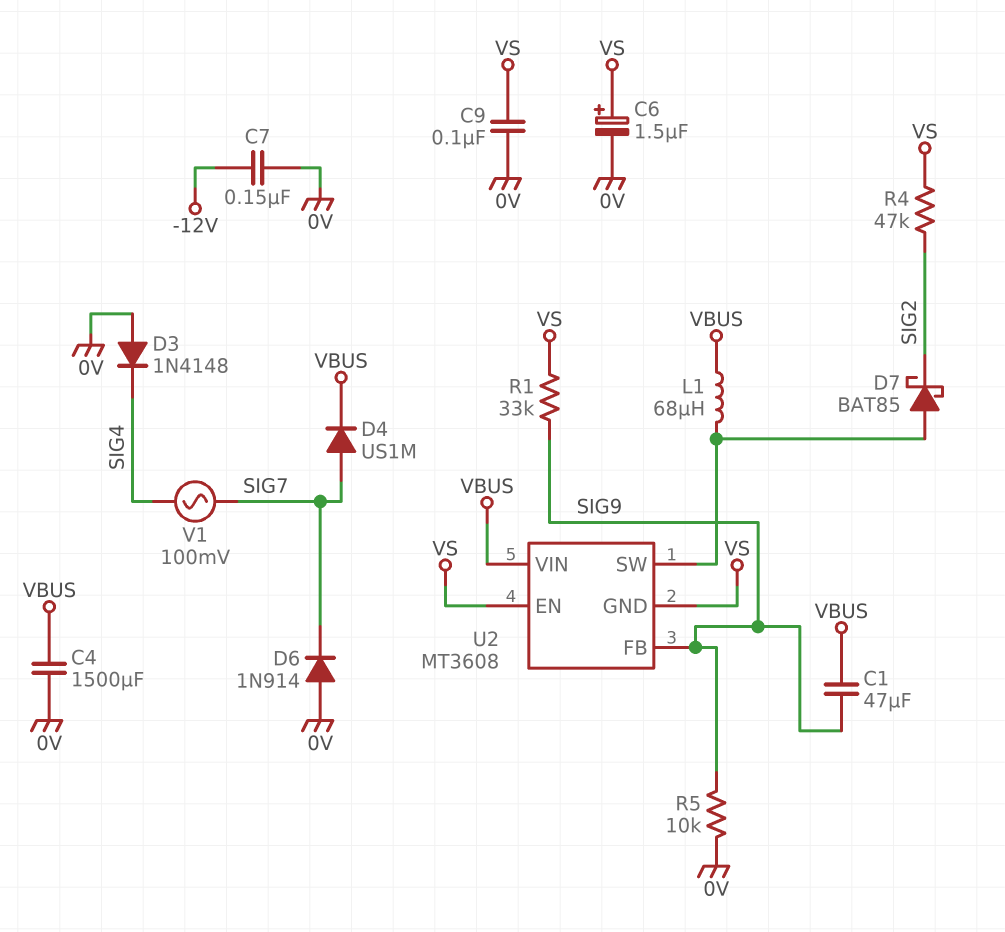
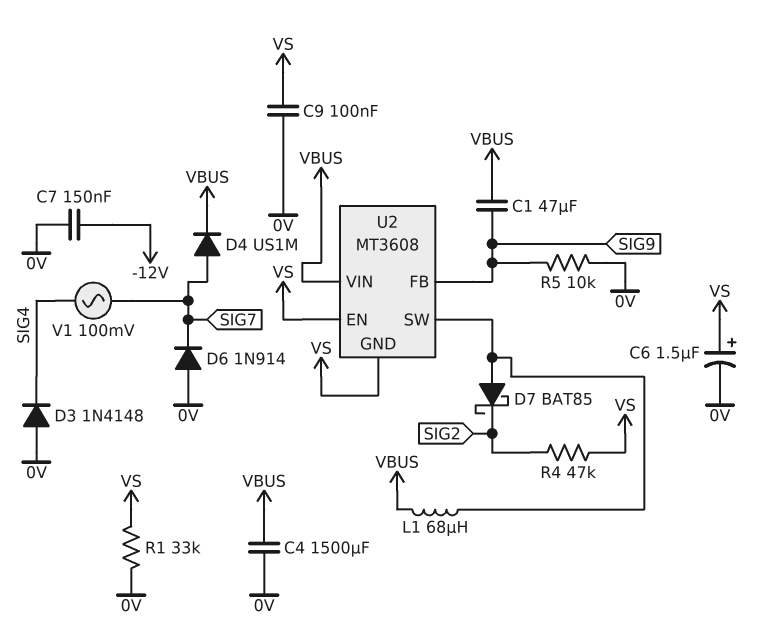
R1: 33k (SIG9, VS) -> 33k (0V, VS)

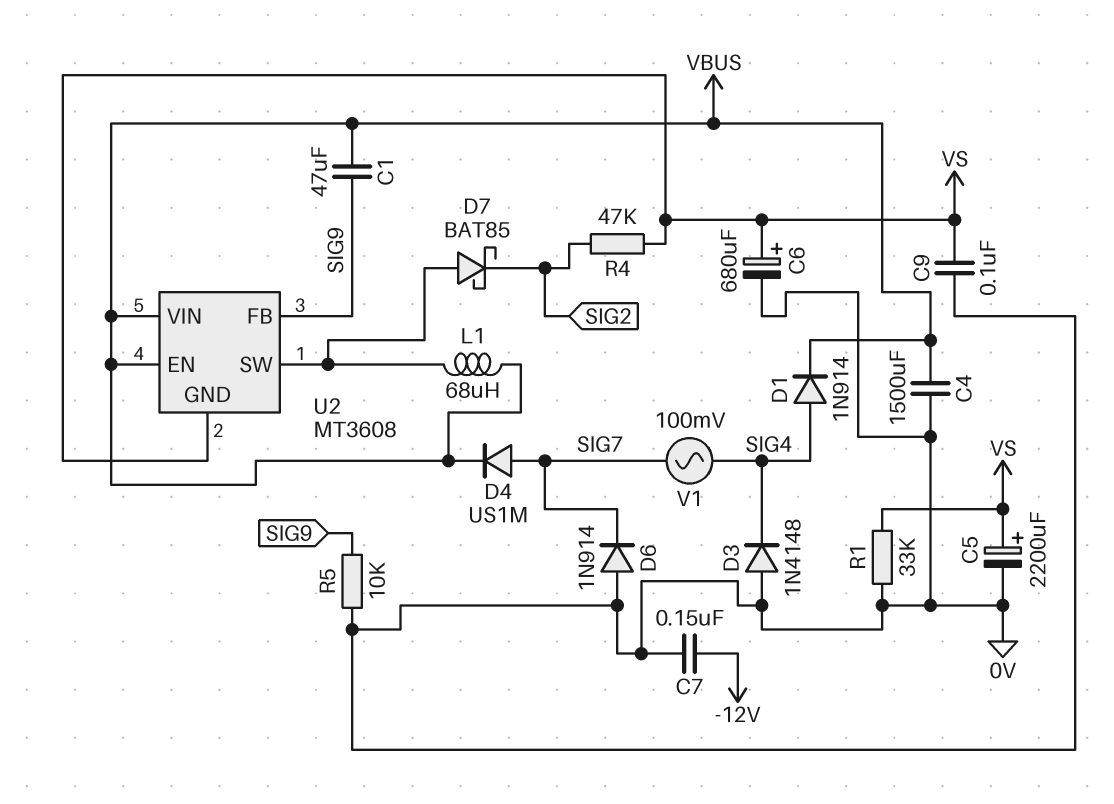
C5: none -> 2200uF (plus VS, minus 0V)
C6: 1.5uF (plus VS, minus 0V) -> 680uF (plus VS, minus 0V)
D1: none -> diode 1N914 (A SIG4, K VBUS)
U2 pin EN: VS -> VBUS

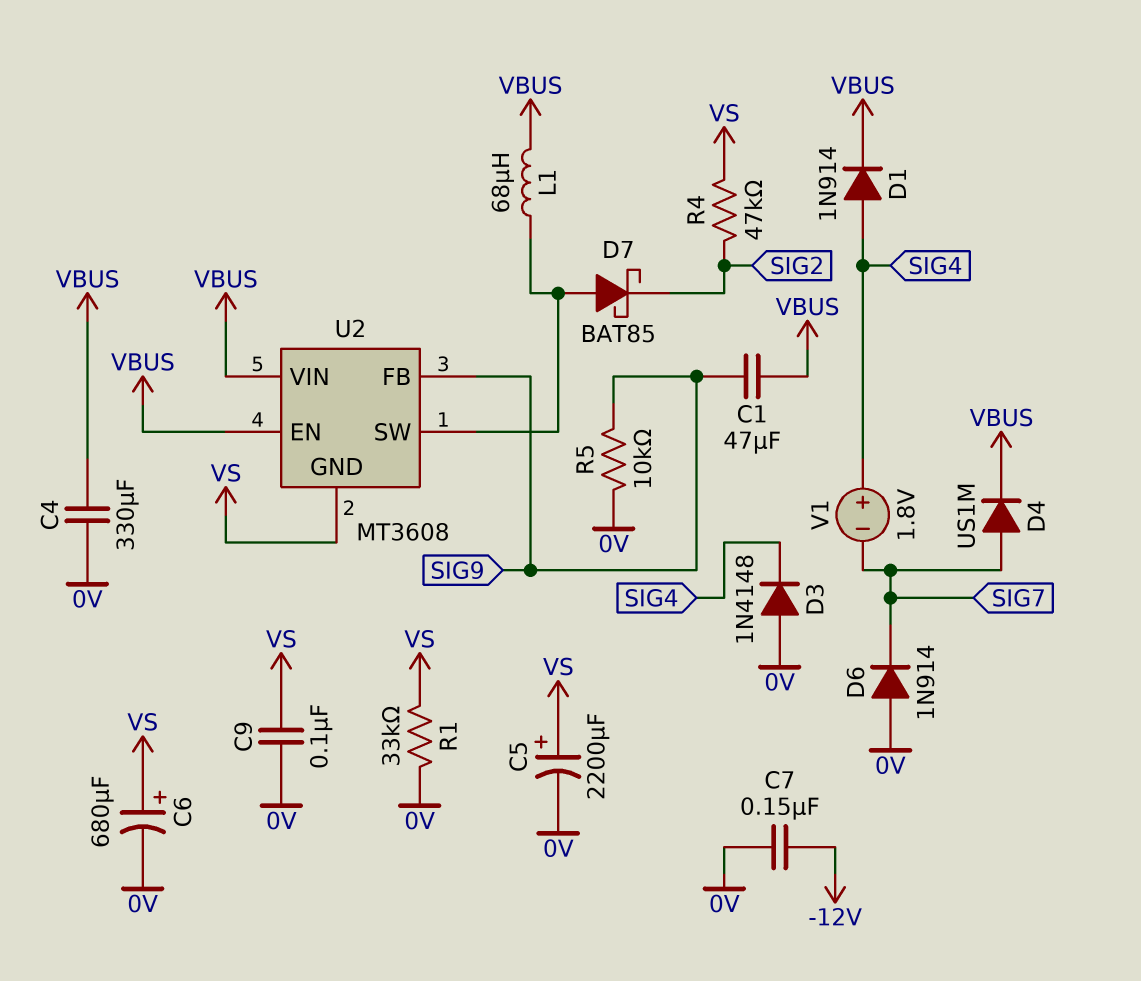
C4: 1500uF (0V, VBUS) -> 330uF (0V, VBUS)
V1: AC 100mV (SIG4, SIG7) -> 1.8V (plus SIG4, minus SIG7)

